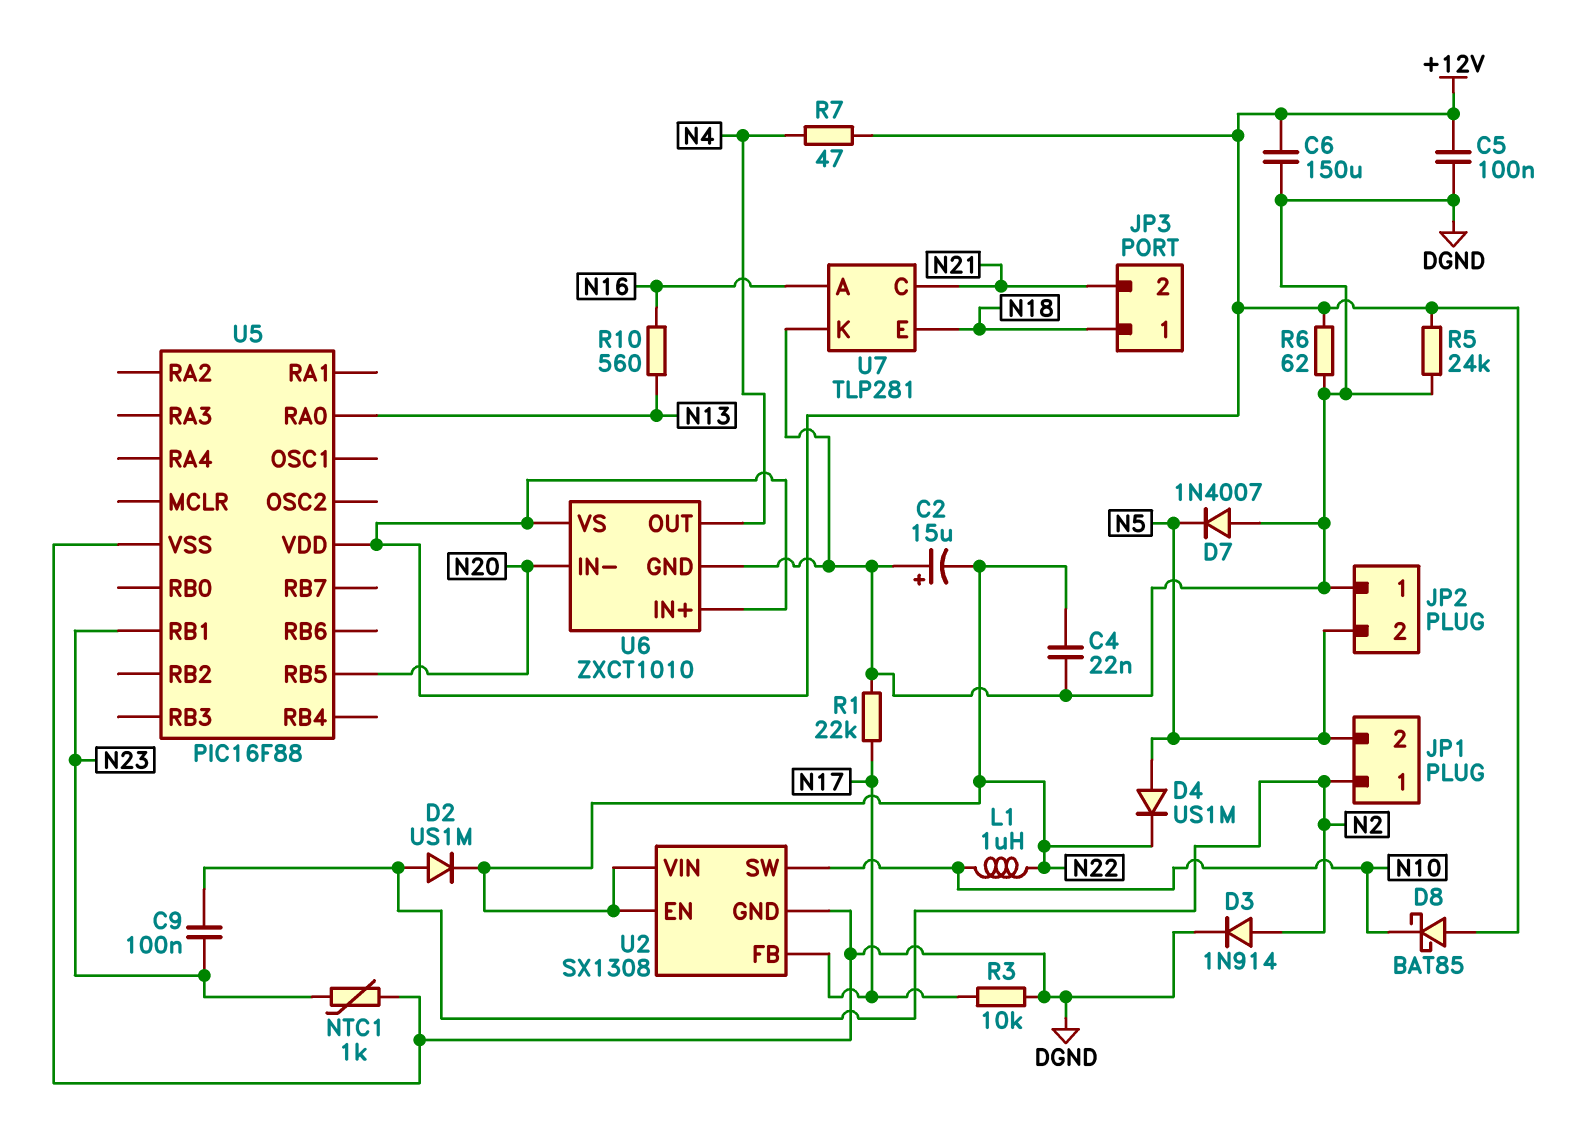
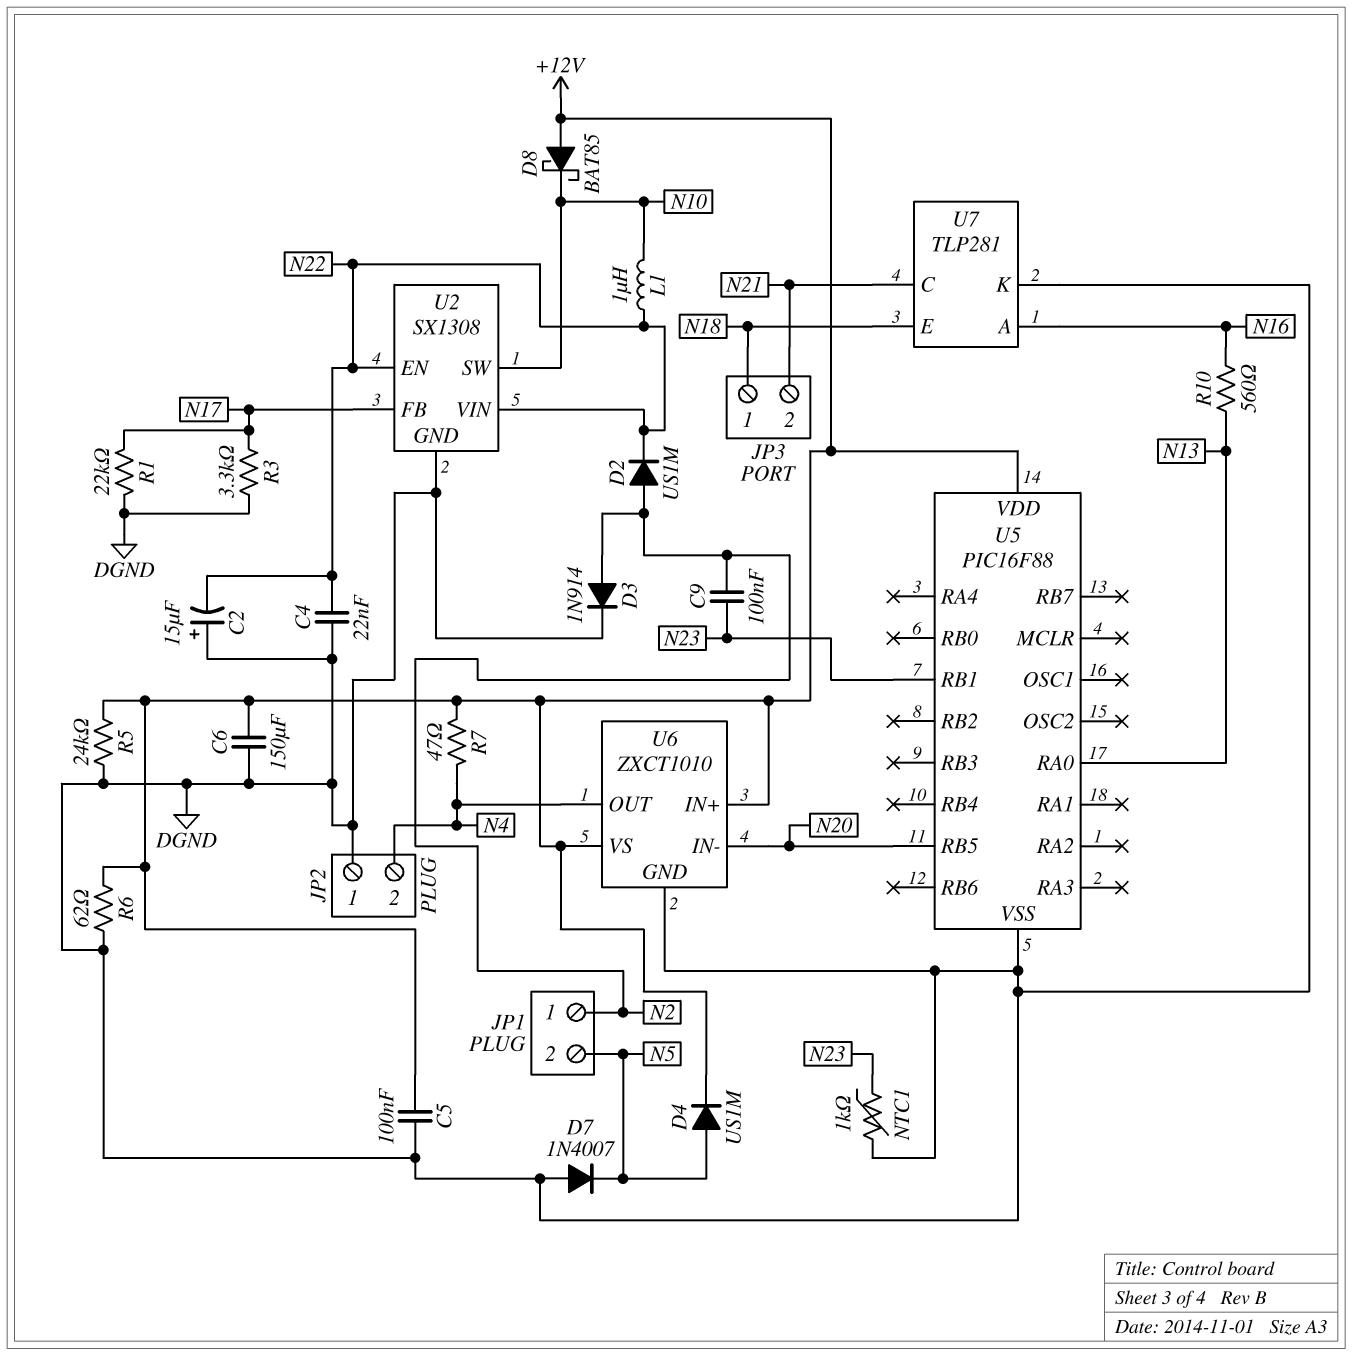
D4: diode US1M (A N5, K N22) -> diode US1M (A N5, K +12V)
JP2 pin 2: N5 -> N4
R3: 10k (DGND, N17) -> 3.3k (DGND, N17)

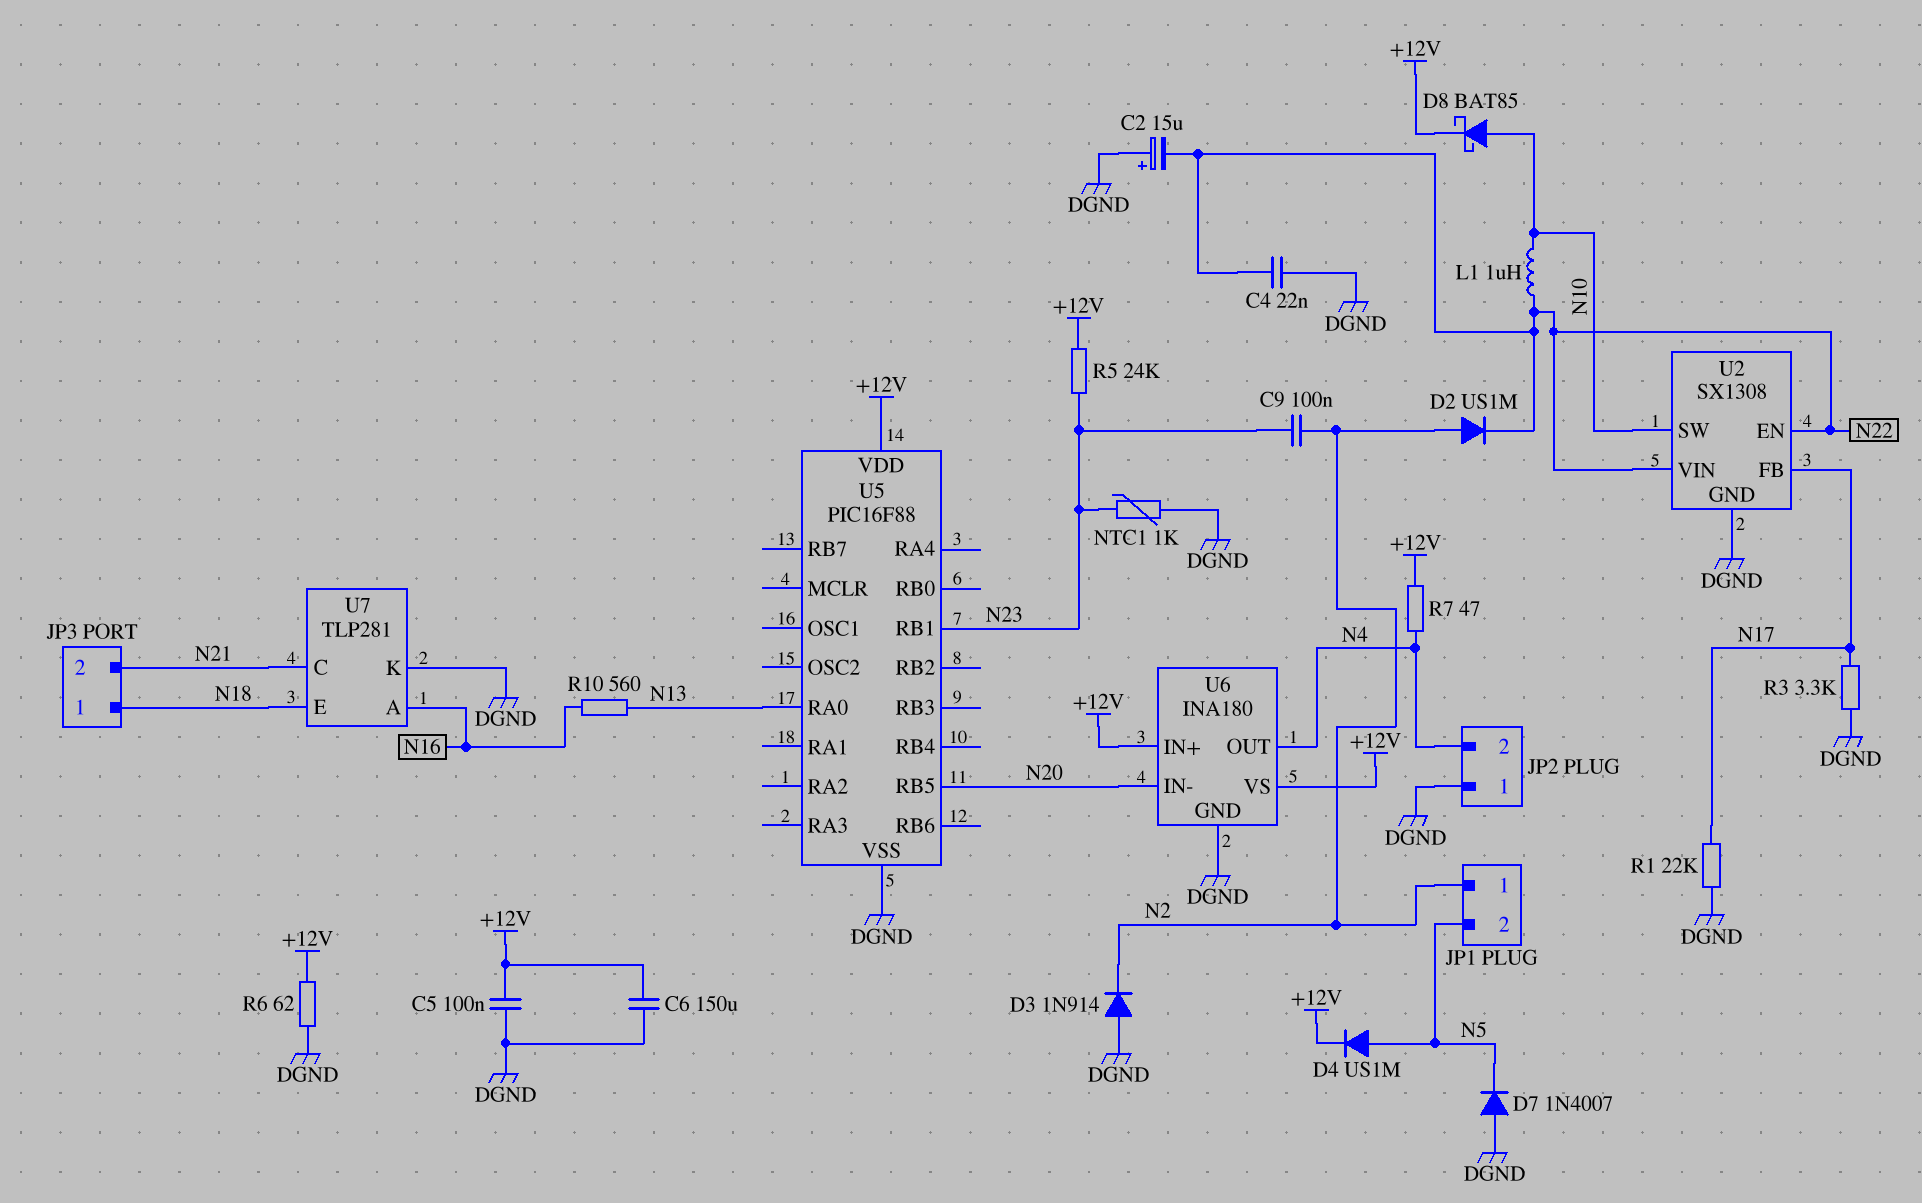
D3: diode 1N914 (A N2, K DGND) -> diode 1N914 (A DGND, K N2)
D8: schottky BAT85 (A +12V, K N10) -> schottky BAT85 (A N10, K +12V)
R5: 24k (+12V, DGND) -> 24k (+12V, N23)
U6: ZXCT1010 -> INA180

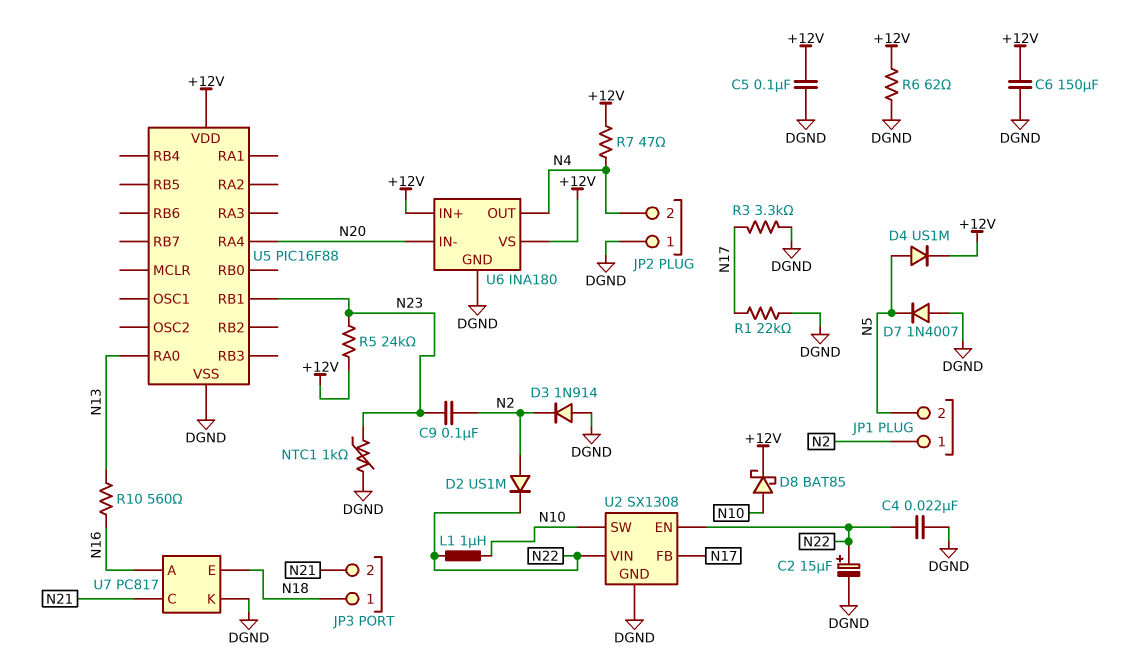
C2: 15uF (plus DGND, minus N22) -> 15uF (plus N22, minus DGND)
U5 pin RA4: none -> N20
U5 pin RB5: N20 -> none
U7: TLP281 -> PC817

